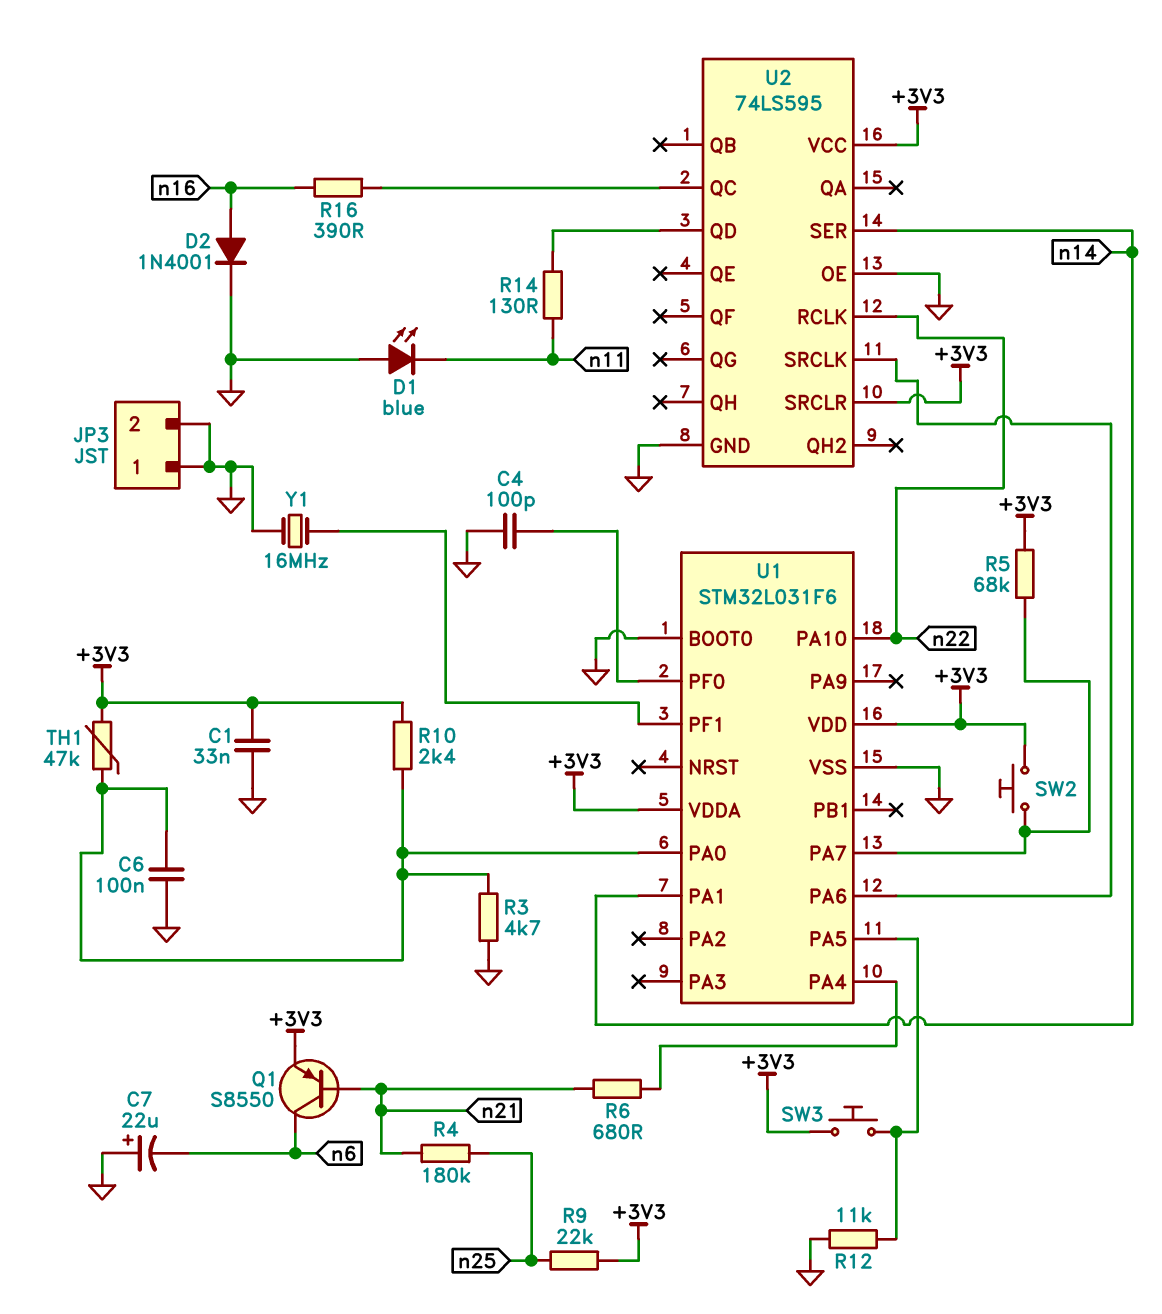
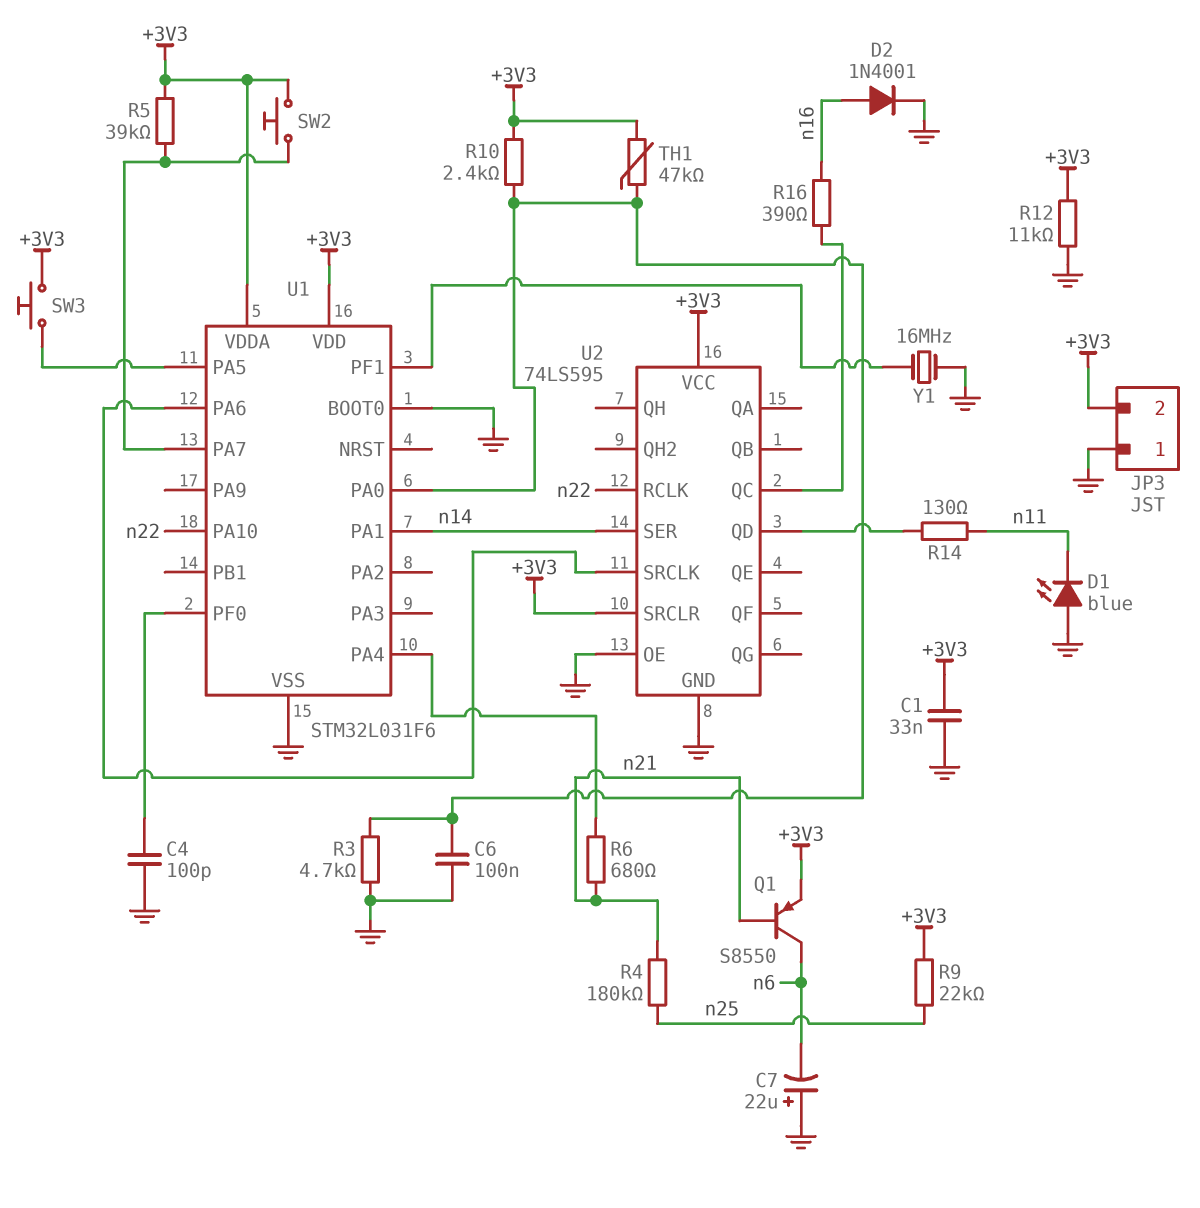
JP3 pin 2: GND -> +3V3
R5: 68k (+3V3, U1/PA7) -> 39k (+3V3, U1/PA7)
R12: 11k (GND, U1/PA5) -> 11k (+3V3, GND)

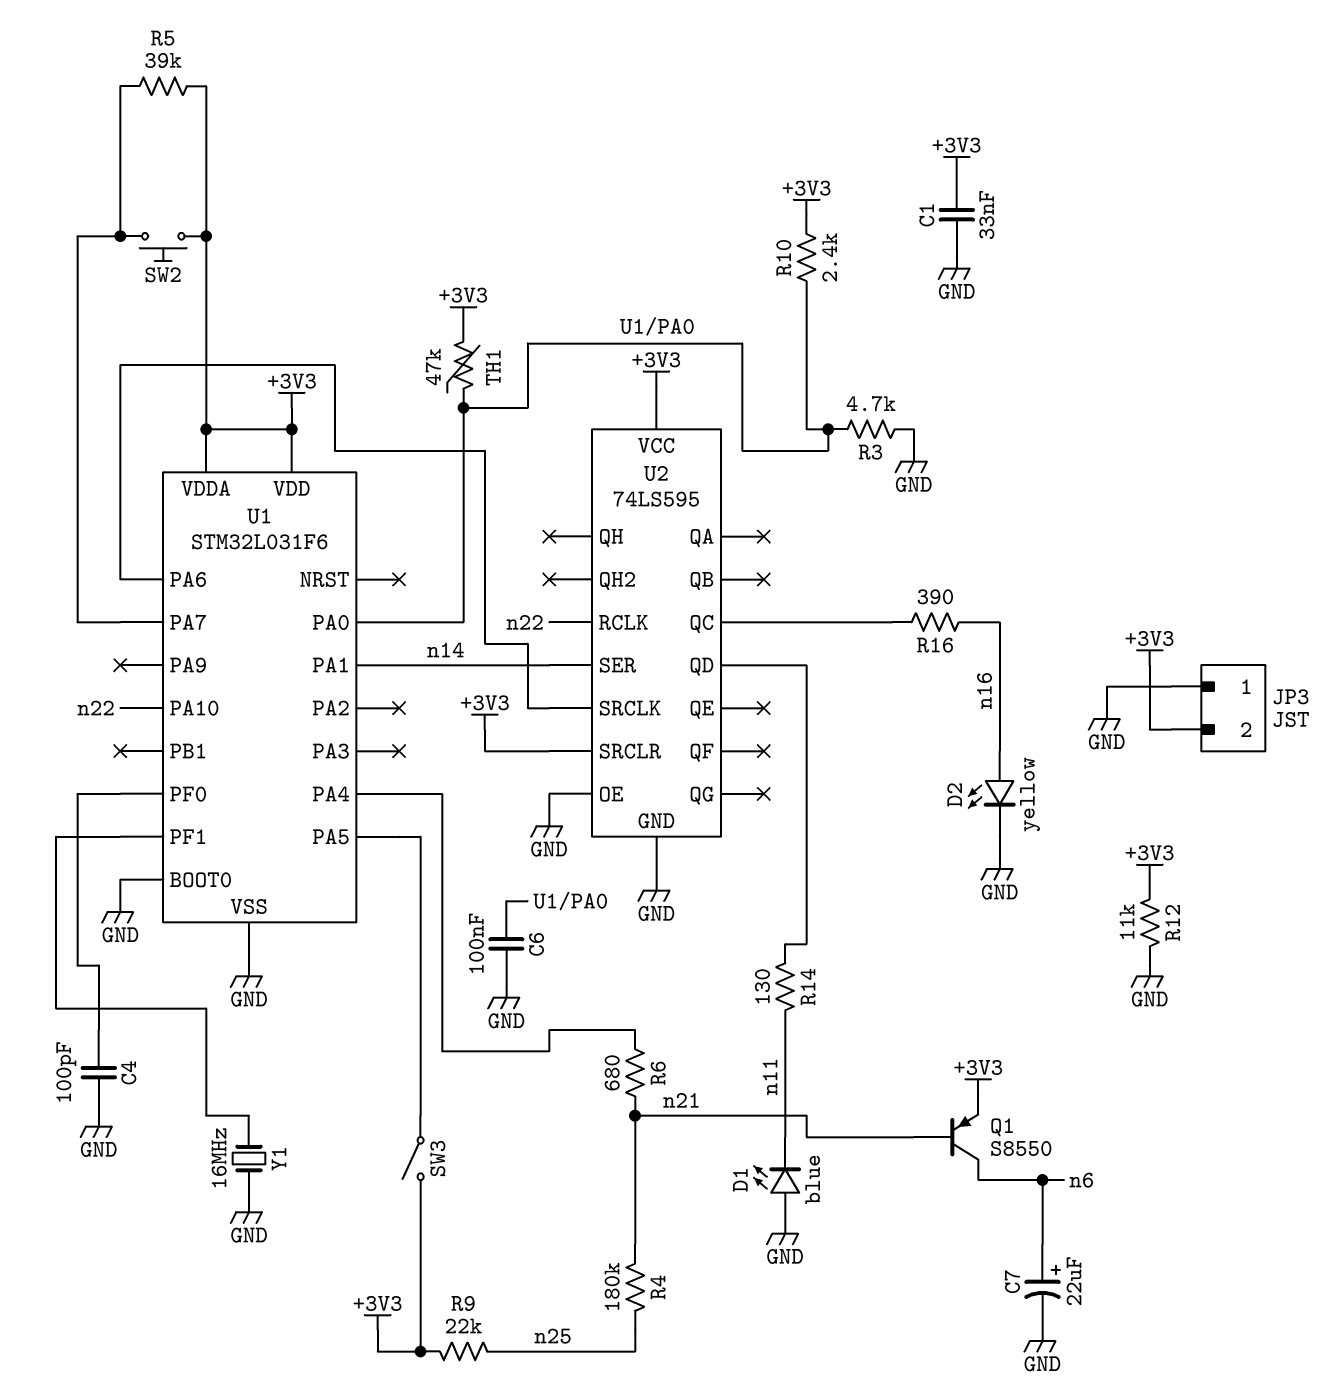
C7: 22uF (plus GND, minus n6) -> 22uF (plus n6, minus GND)
D2: diode 1N4001 (A n16, K GND) -> LED yellow (A n16, K GND)
SW3: button (+3V3, U1/PA5) -> switch (+3V3, U1/PA5)

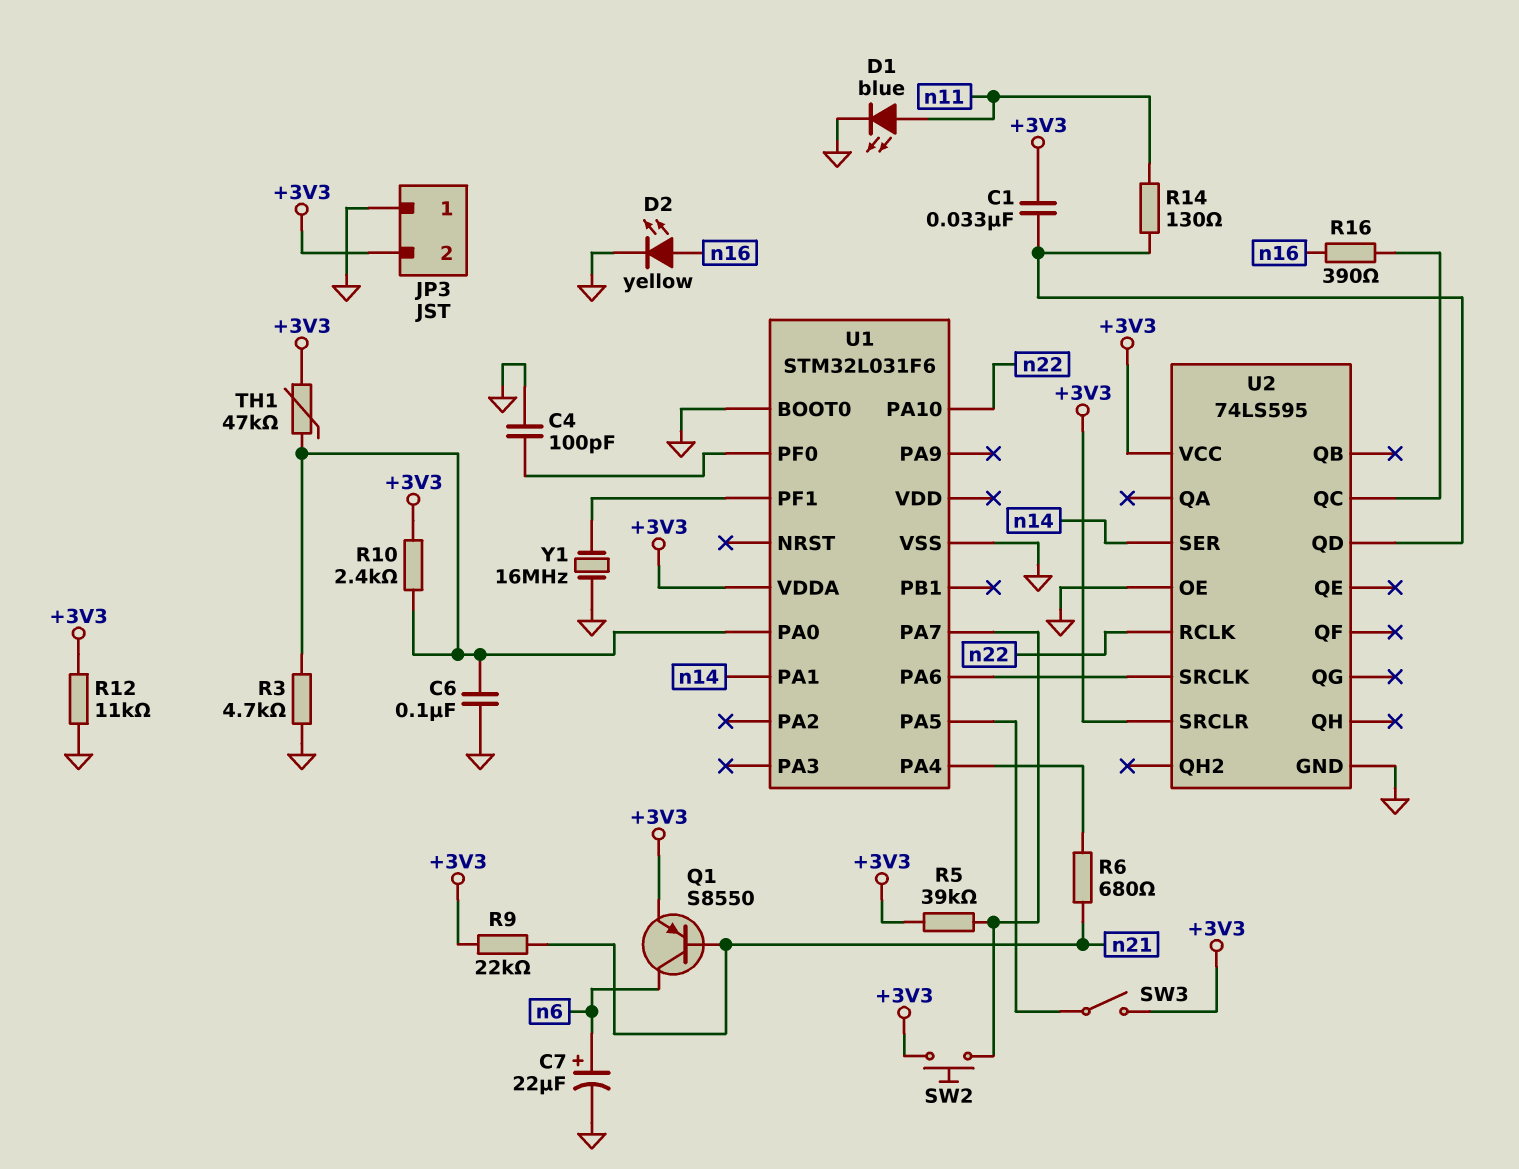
C1: 33nF (+3V3, GND) -> 33nF (+3V3, U2/QD)
D1: LED blue (A GND, K n11) -> LED blue (A n11, K GND)
R4: 180k (n21, n25) -> none
R9: 22k (+3V3, n25) -> 22k (+3V3, n21)
U1 pin VDD: +3V3 -> none

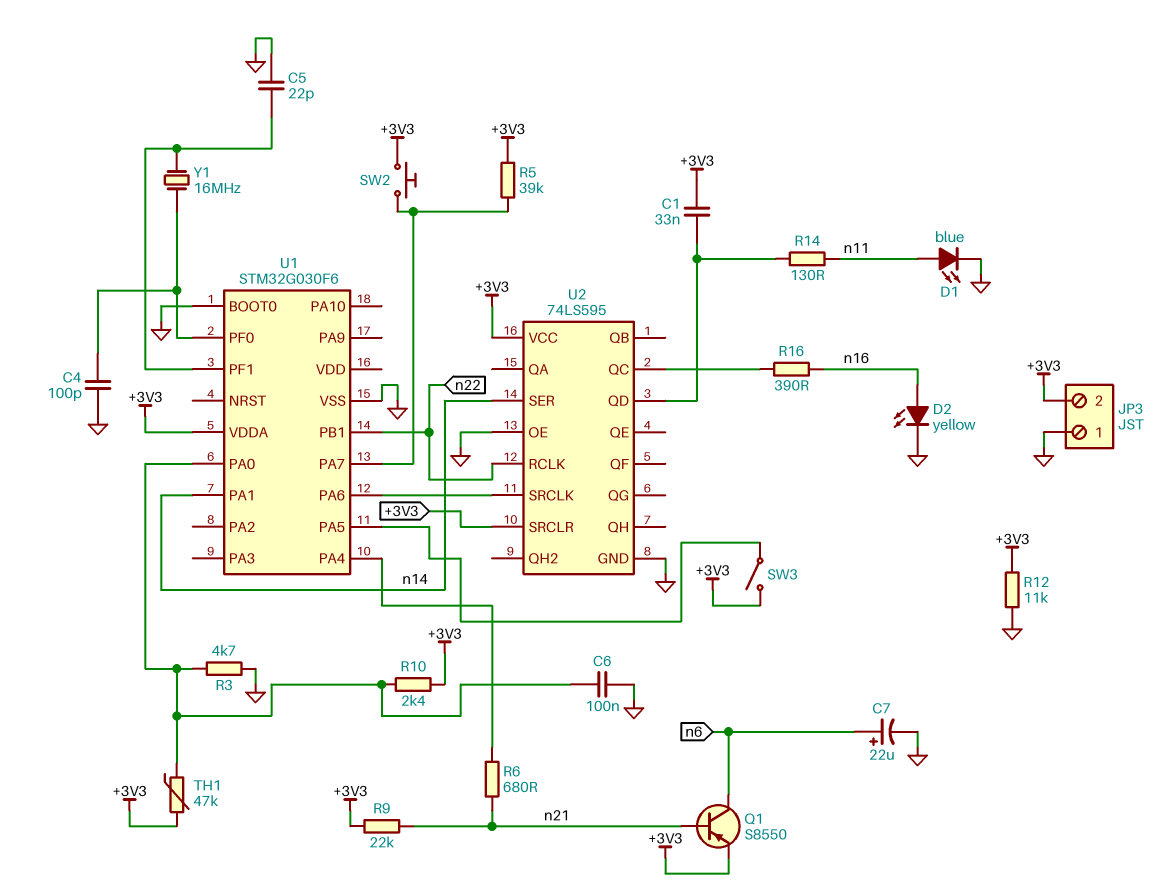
C5: none -> 22pF (GND, U1/PF1)
U1: STM32L031F6 -> STM32G030F6
U1 pin PA10: n22 -> none
U1 pin PB1: none -> n22
Y1: 16MHz (GND, U1/PF1) -> 16MHz (U1/PF0, U1/PF1)

